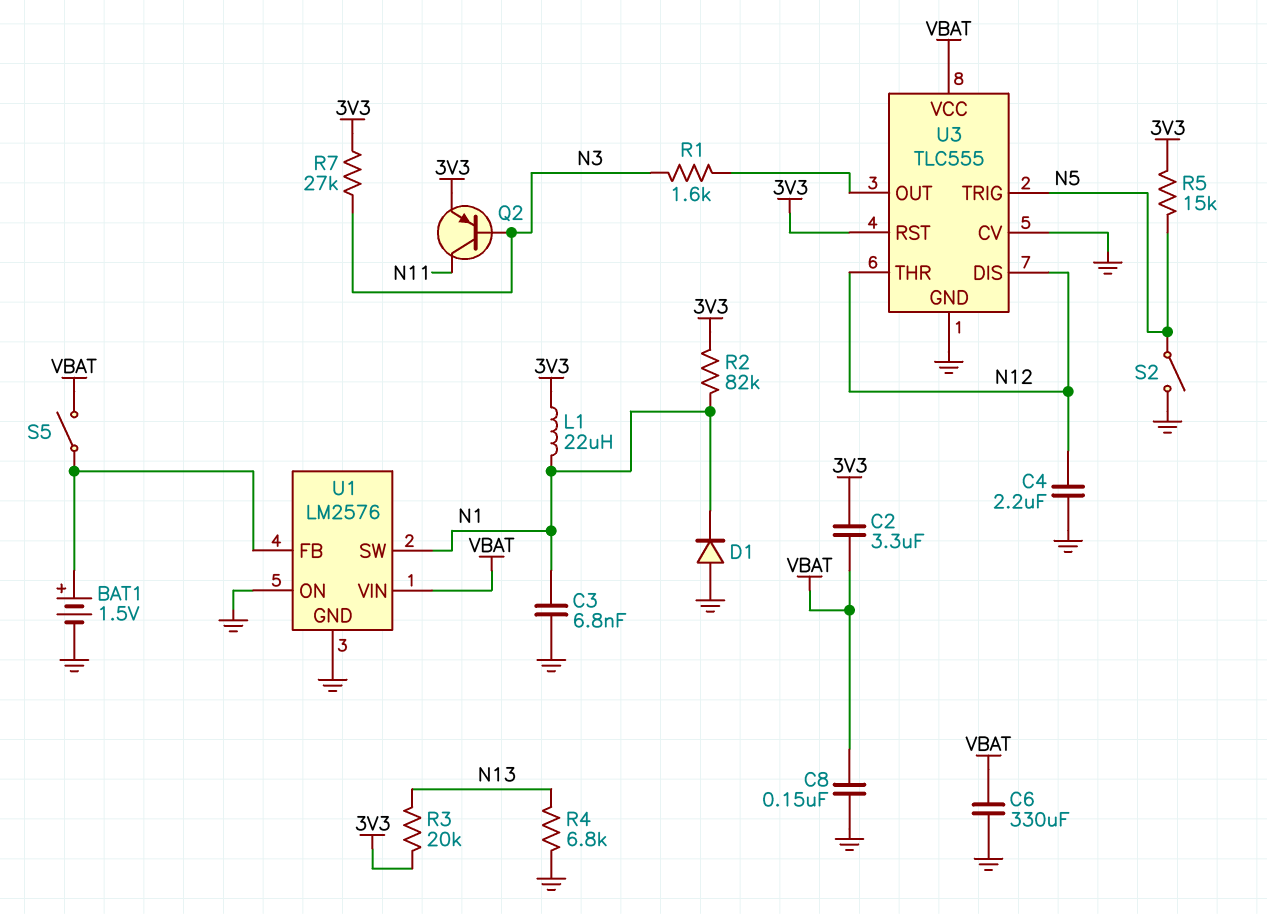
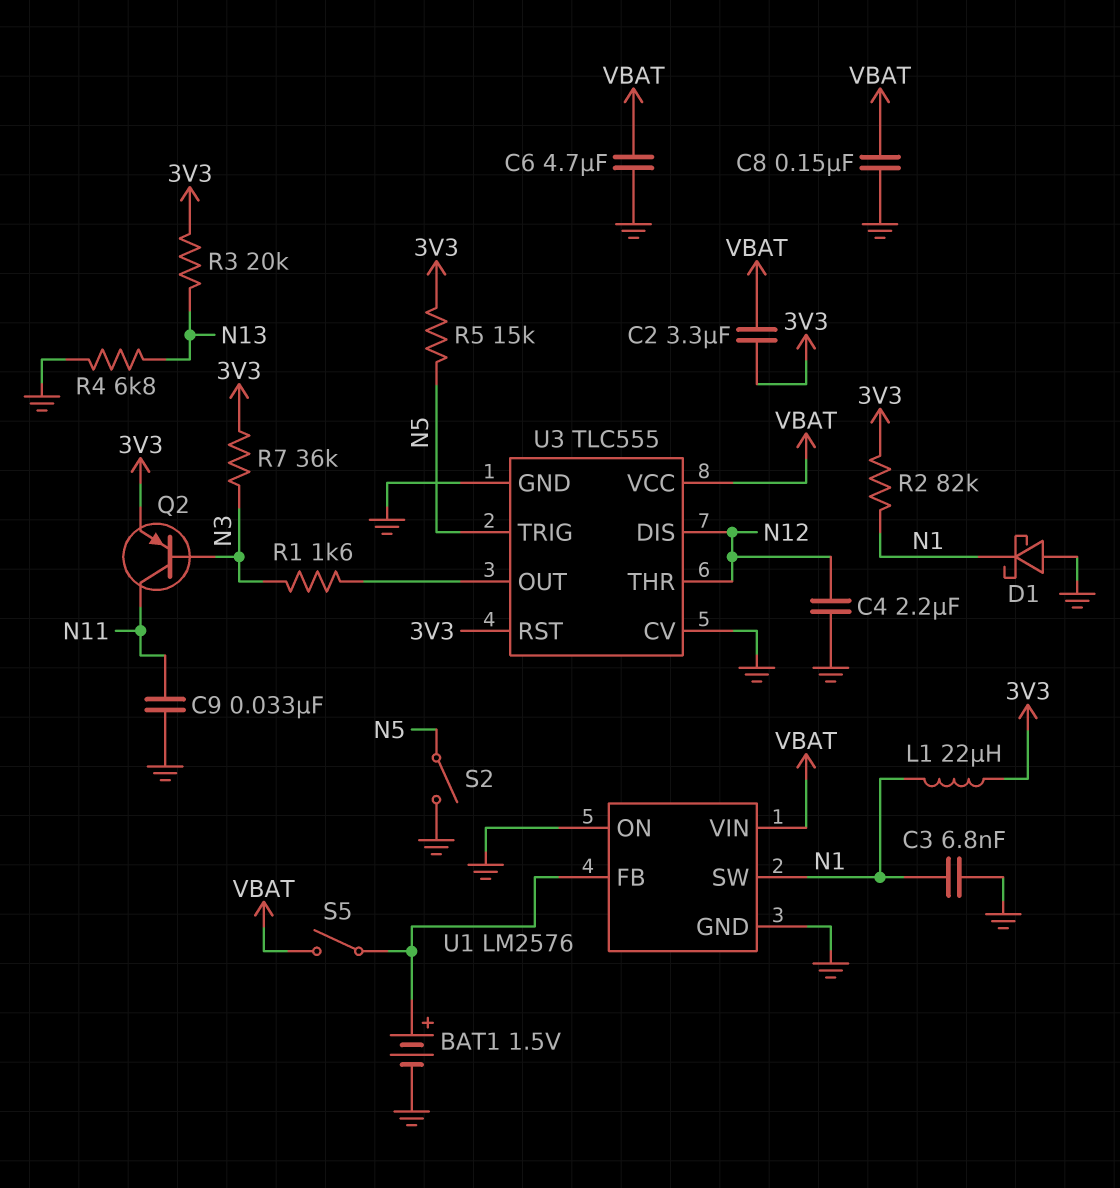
C6: 330uF (GND, VBAT) -> 4.7uF (GND, VBAT)
C9: none -> 33nF (GND, N11)
D1: diode (A GND, K N1) -> schottky (A GND, K N1)
R7: 27k (3V3, N3) -> 36k (3V3, N3)

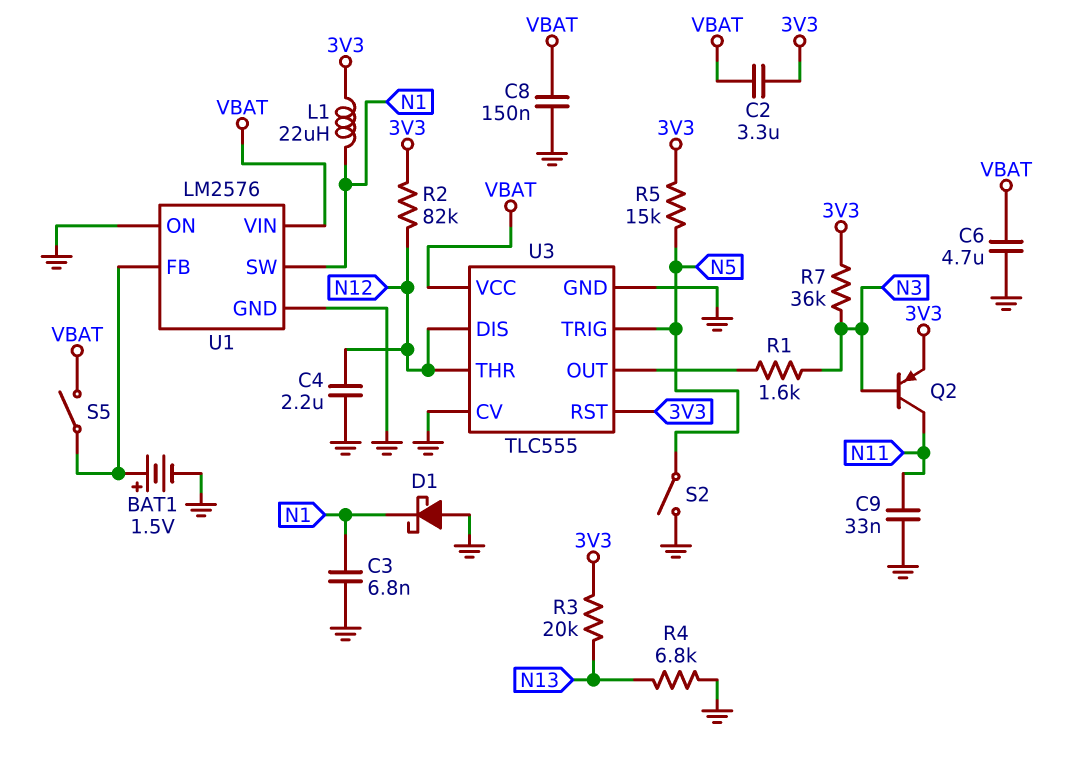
R2: 82k (3V3, N1) -> 82k (3V3, N12)

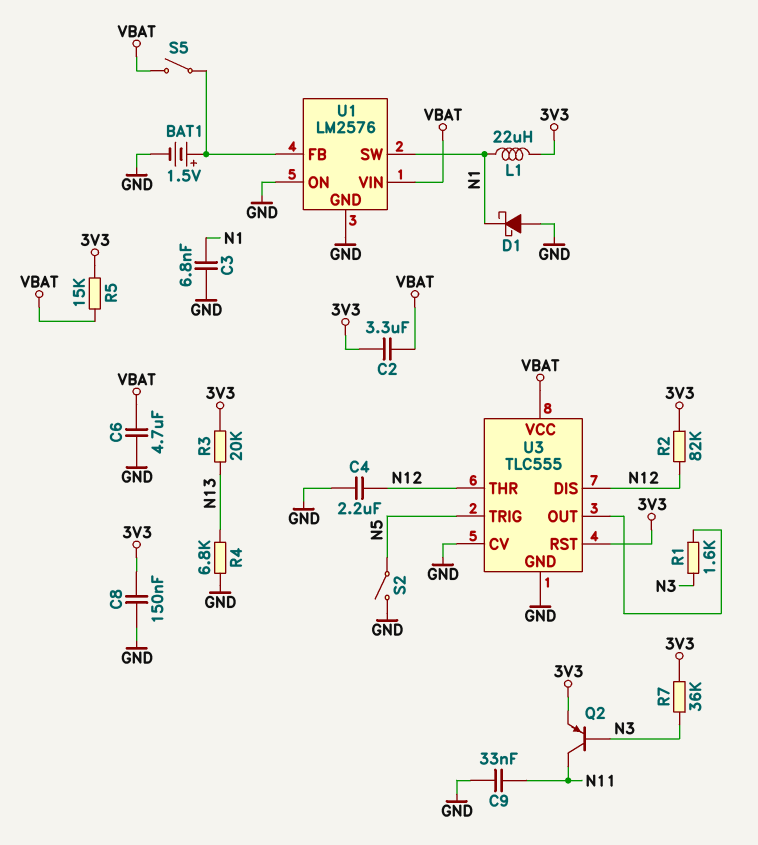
C8: 150nF (GND, VBAT) -> 150nF (3V3, GND)
R5: 15k (3V3, N5) -> 15k (3V3, VBAT)

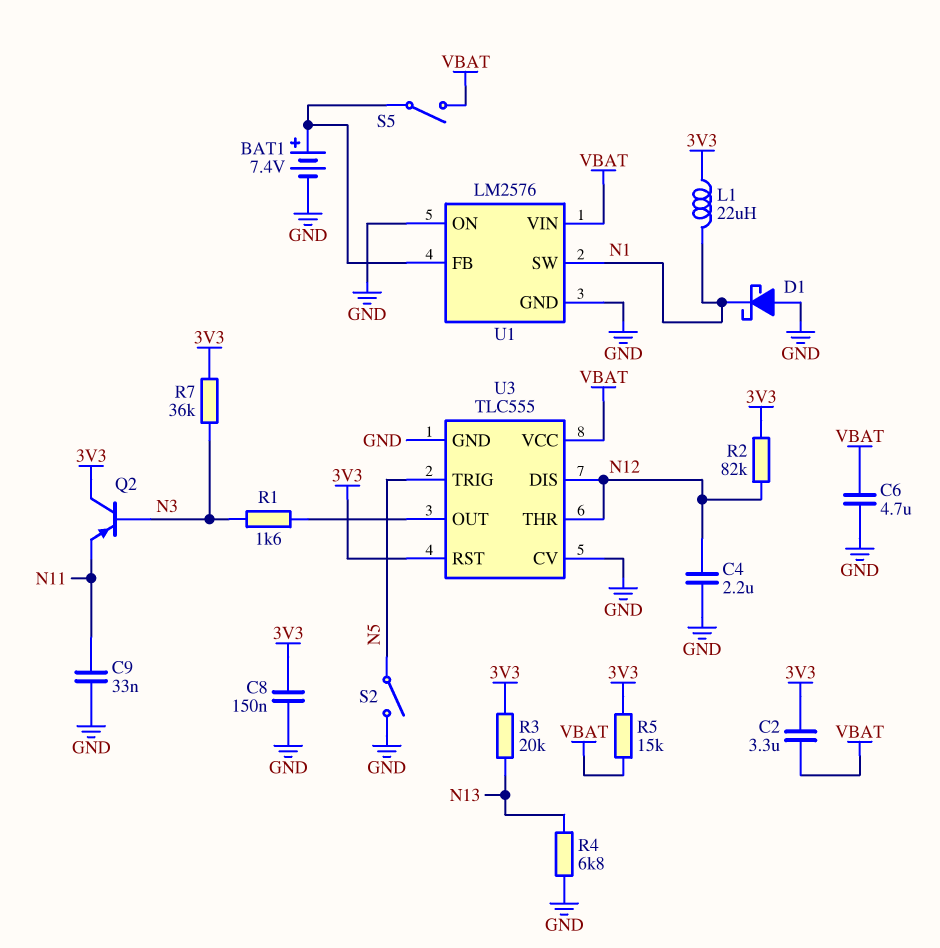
BAT1: 1.5V (plus U1/FB, minus GND) -> 7.4V (plus U1/FB, minus GND)
C3: 6.8nF (GND, N1) -> none
Q2: PNP (B N3, C N11, E 3V3) -> PNP (B N3, C 3V3, E N11)

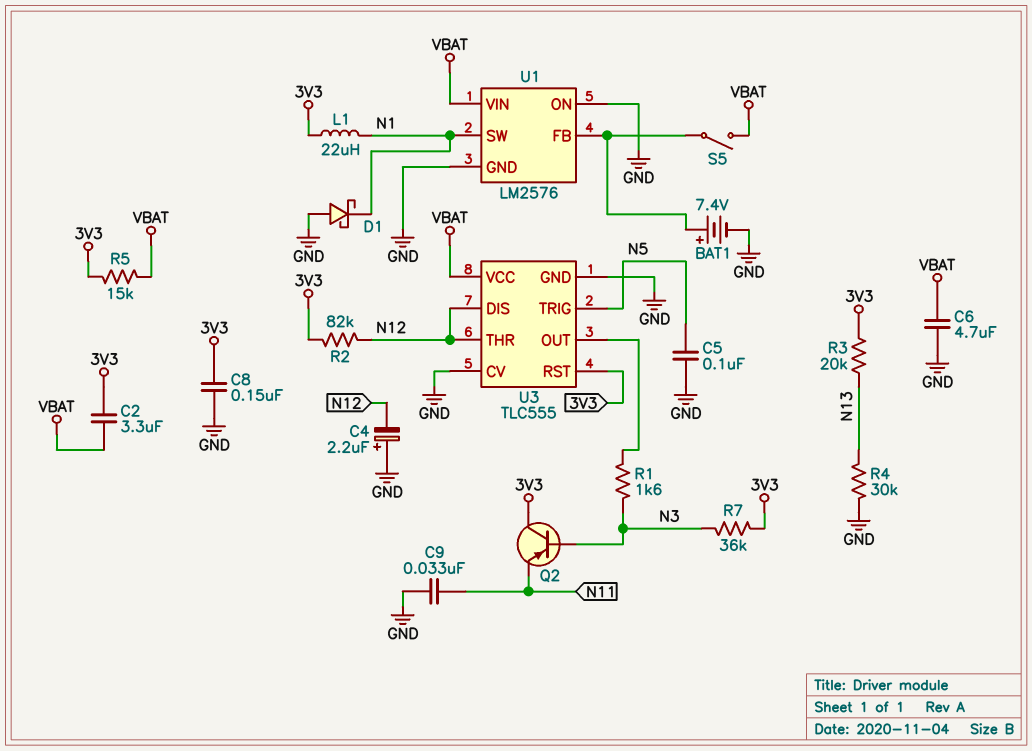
C4: 2.2uF (GND, N12) -> 2.2uF (plus GND, minus N12)
C5: none -> 100nF (GND, N5)
R4: 6.8k (GND, N13) -> 30k (GND, N13)
S2: switch (GND, N5) -> none

